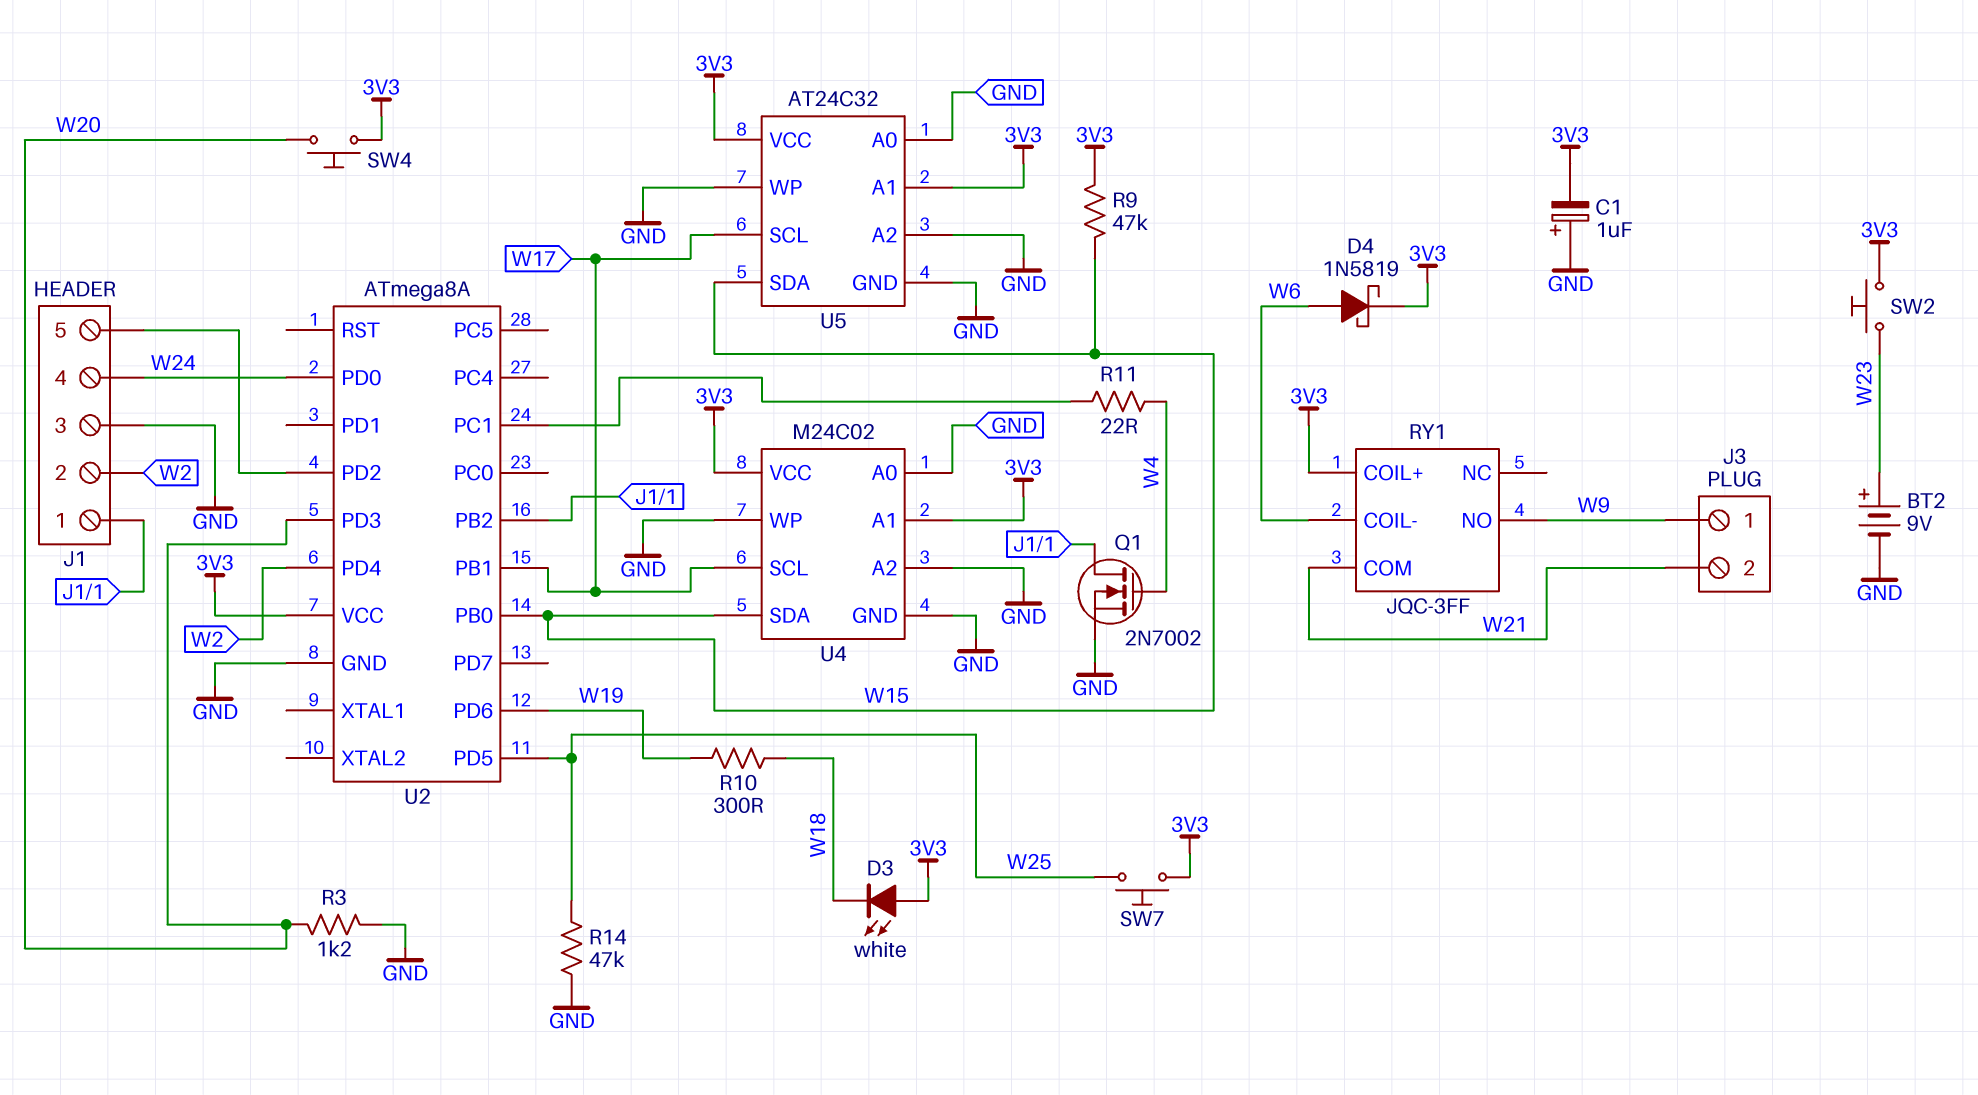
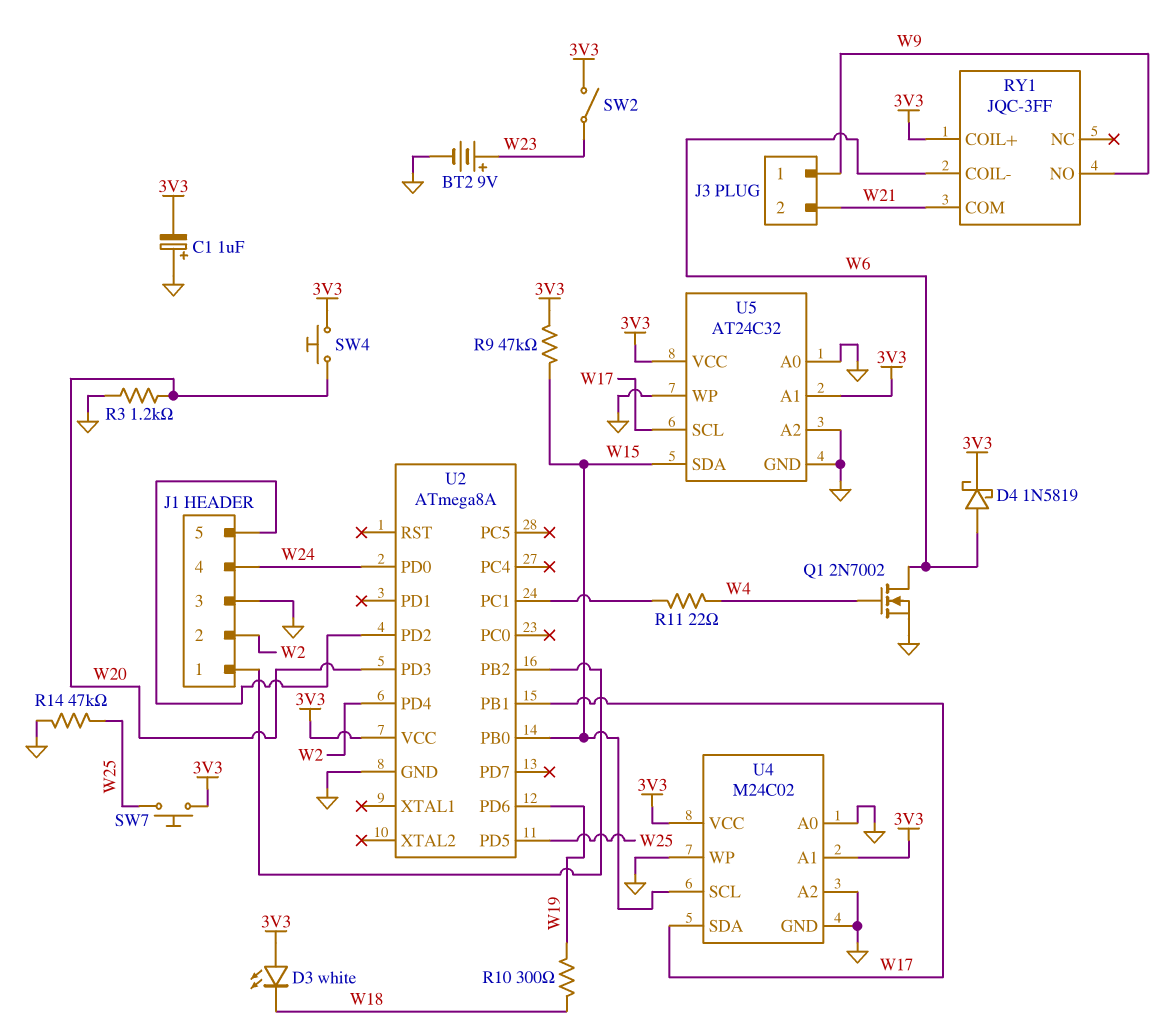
Q1: NMOS 2N7002 (G W4, D J1/1, S GND) -> NMOS 2N7002 (G W4, D W6, S GND)
SW2: button (3V3, W23) -> switch (3V3, W23)
U4 pin SCL: W17 -> W15
U4 pin SDA: W15 -> W17

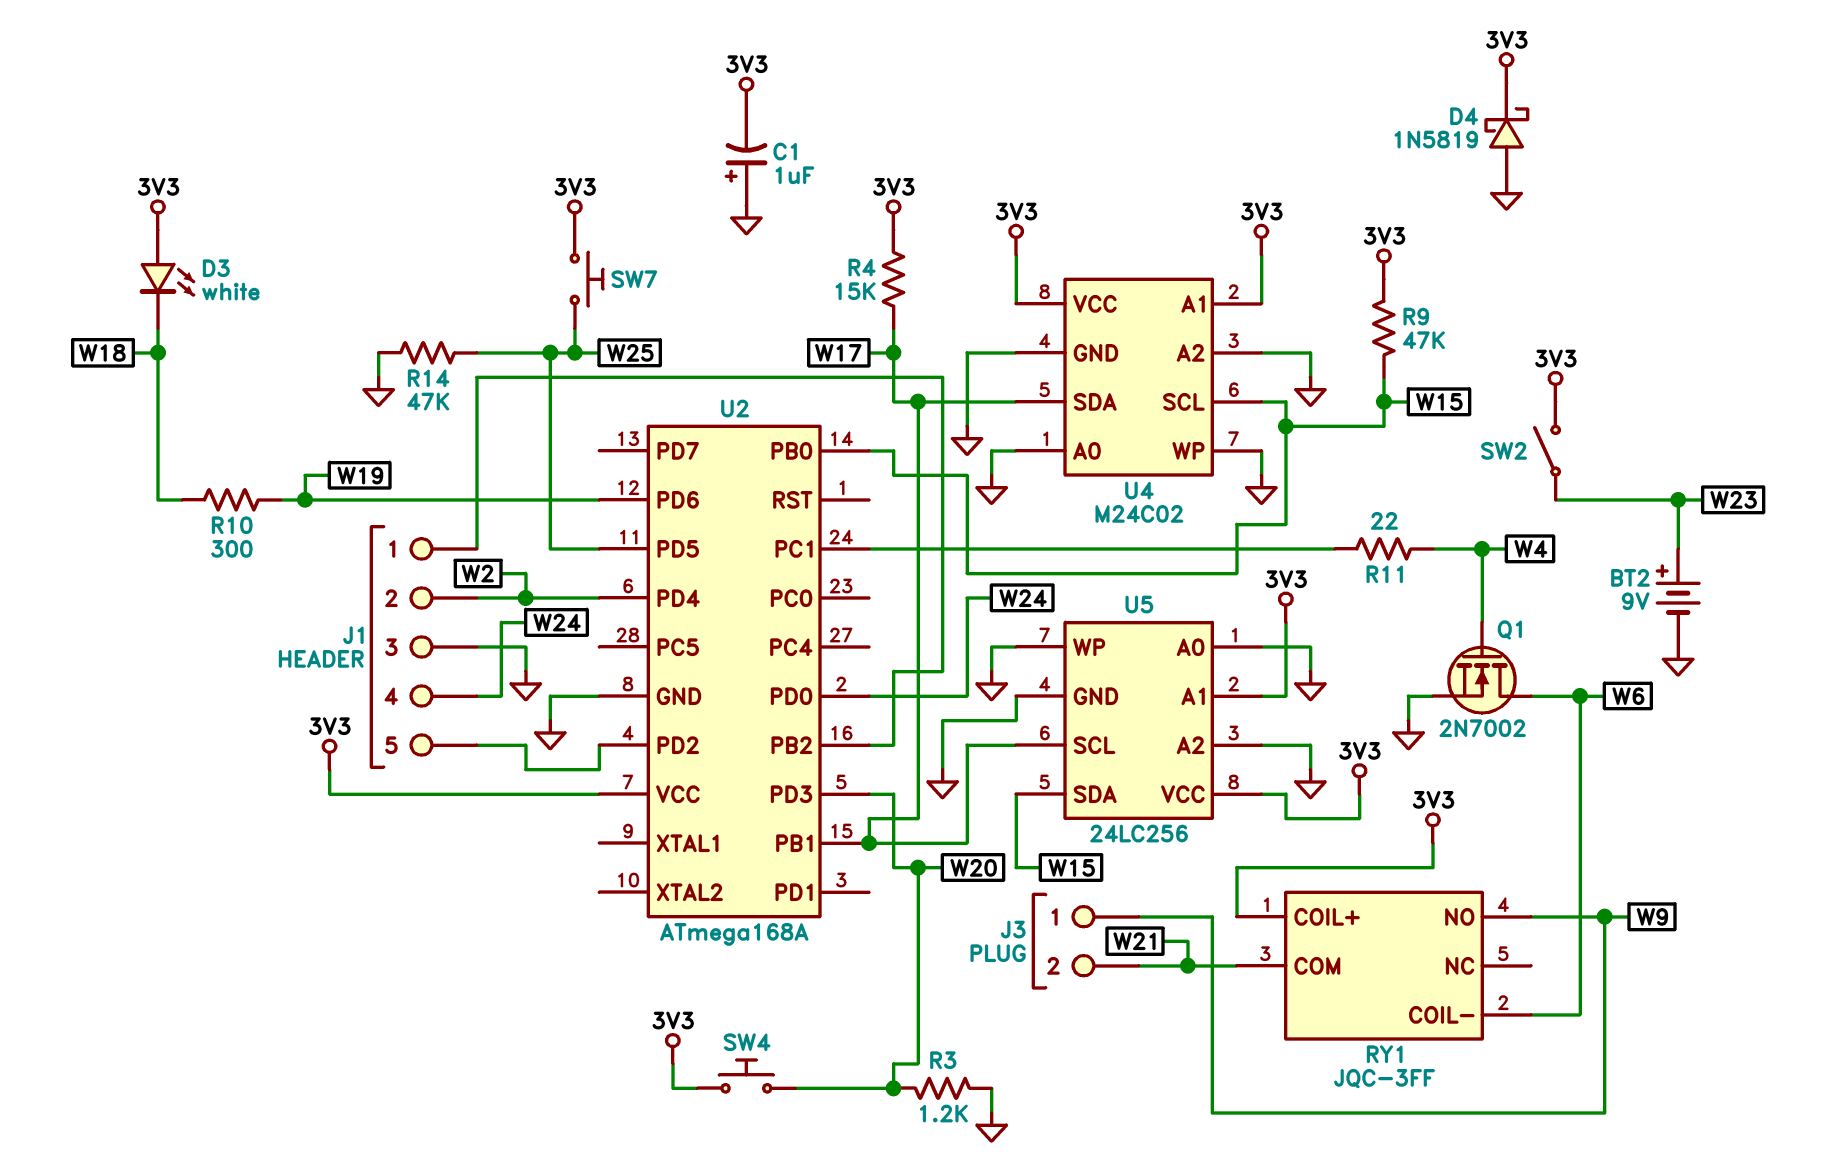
D4: schottky 1N5819 (A W6, K 3V3) -> schottky 1N5819 (A GND, K 3V3)
R4: none -> 15k (3V3, W17)
U2: ATmega8A -> ATmega168A
U5: AT24C32 -> 24LC256

